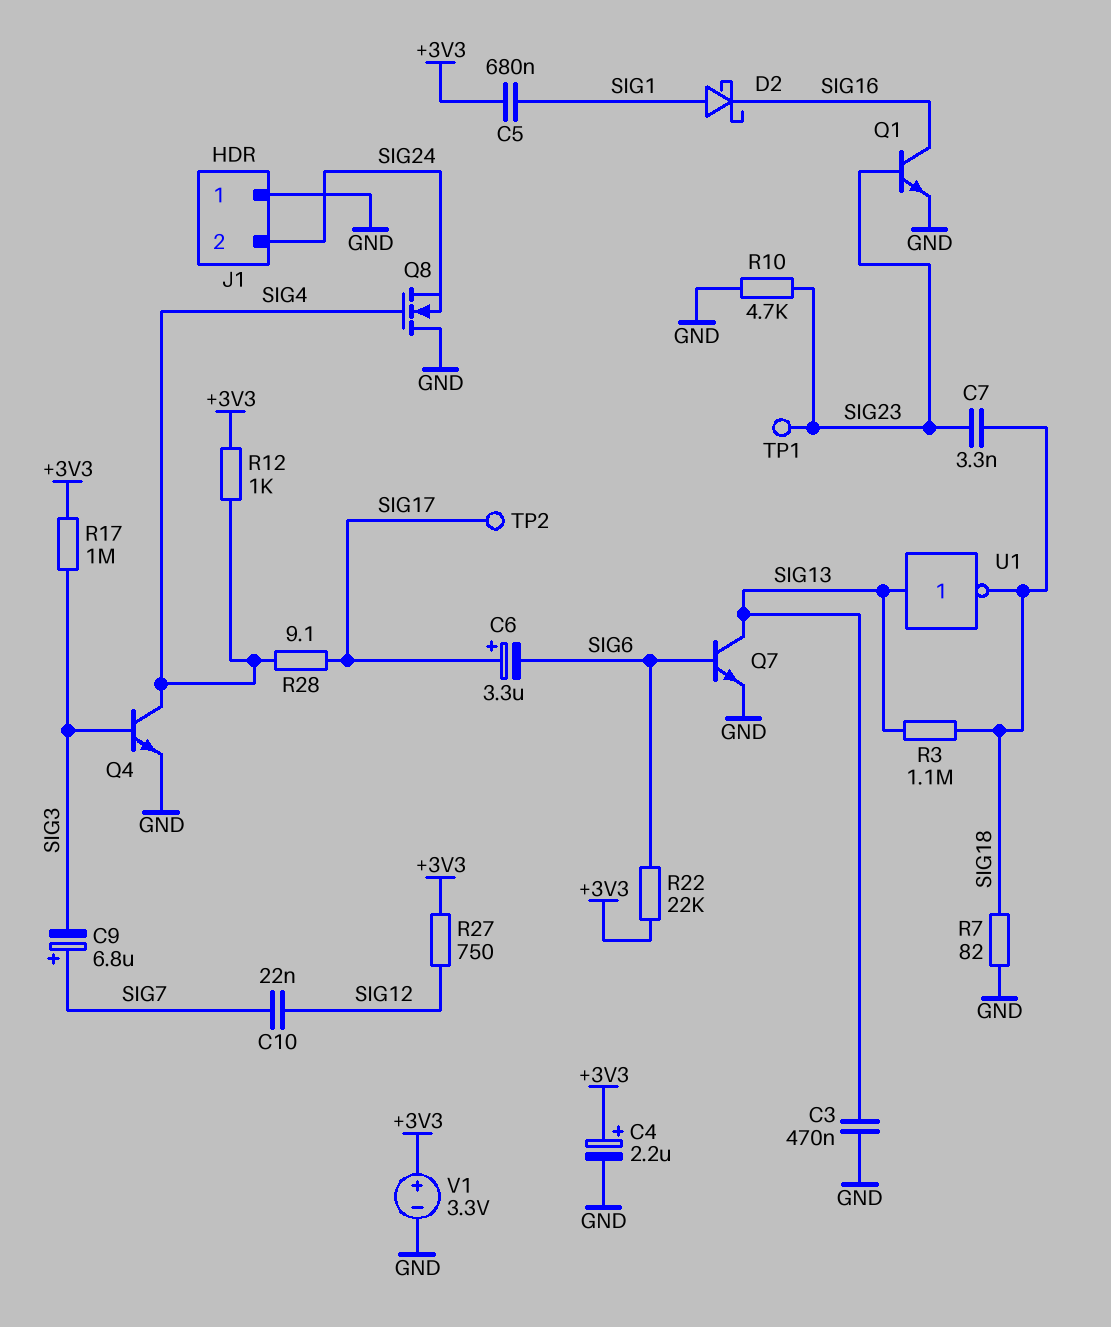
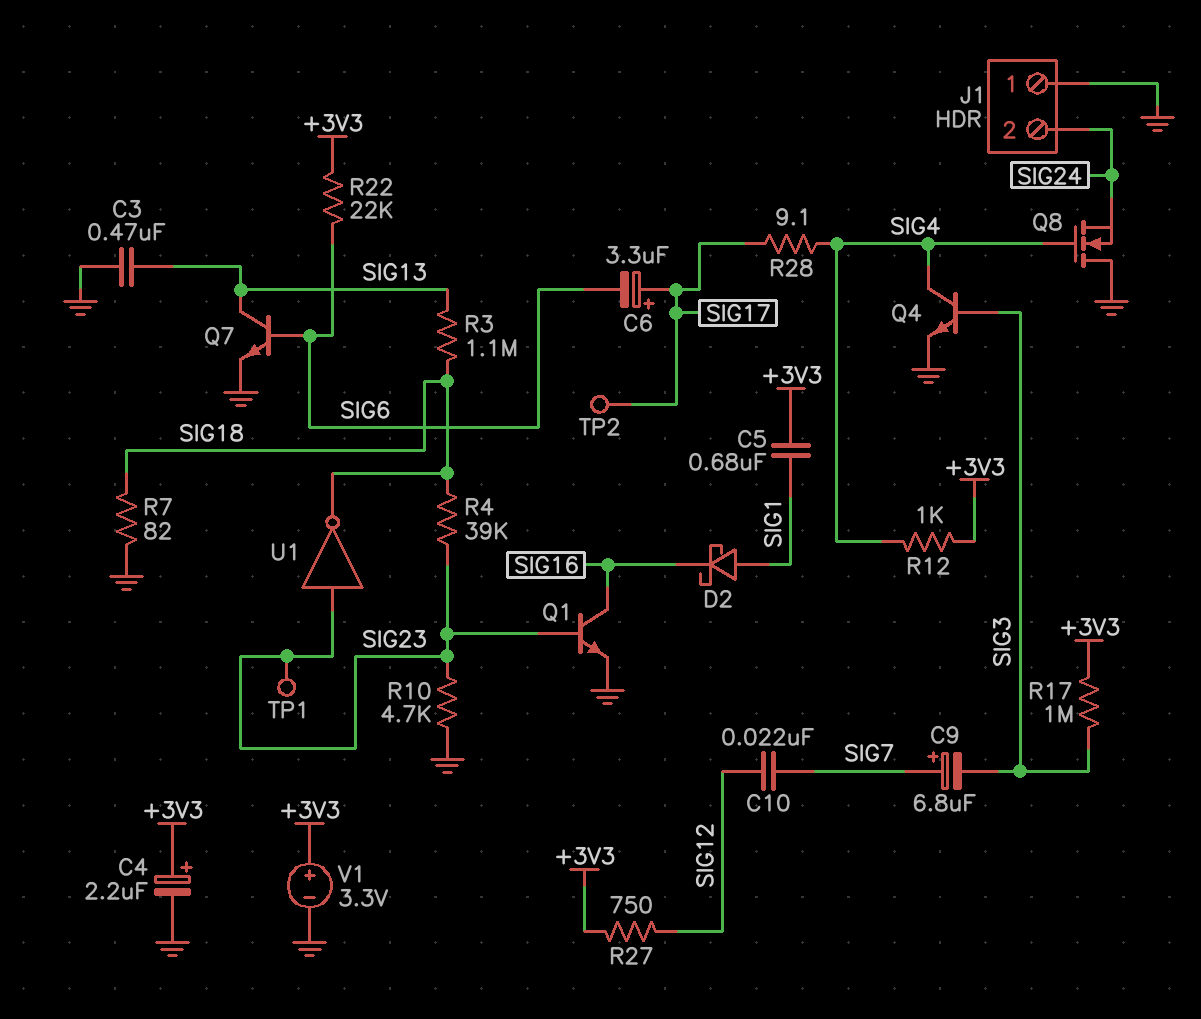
C7: 3.3nF (SIG18, SIG23) -> none
R4: none -> 39k (SIG18, SIG23)
U1: NOT (in SIG13, out SIG18) -> NOT (in SIG23, out SIG18)

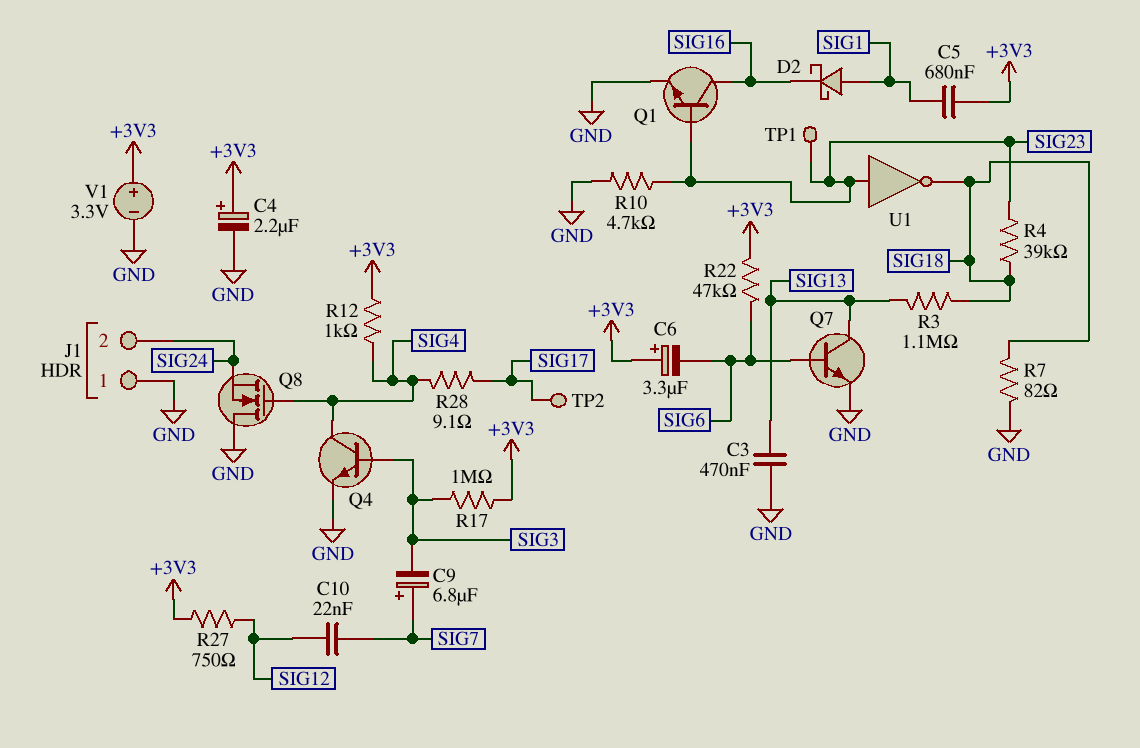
C6: 3.3uF (plus SIG17, minus SIG6) -> 3.3uF (plus +3V3, minus SIG6)
R22: 22k (+3V3, SIG6) -> 47k (+3V3, SIG6)

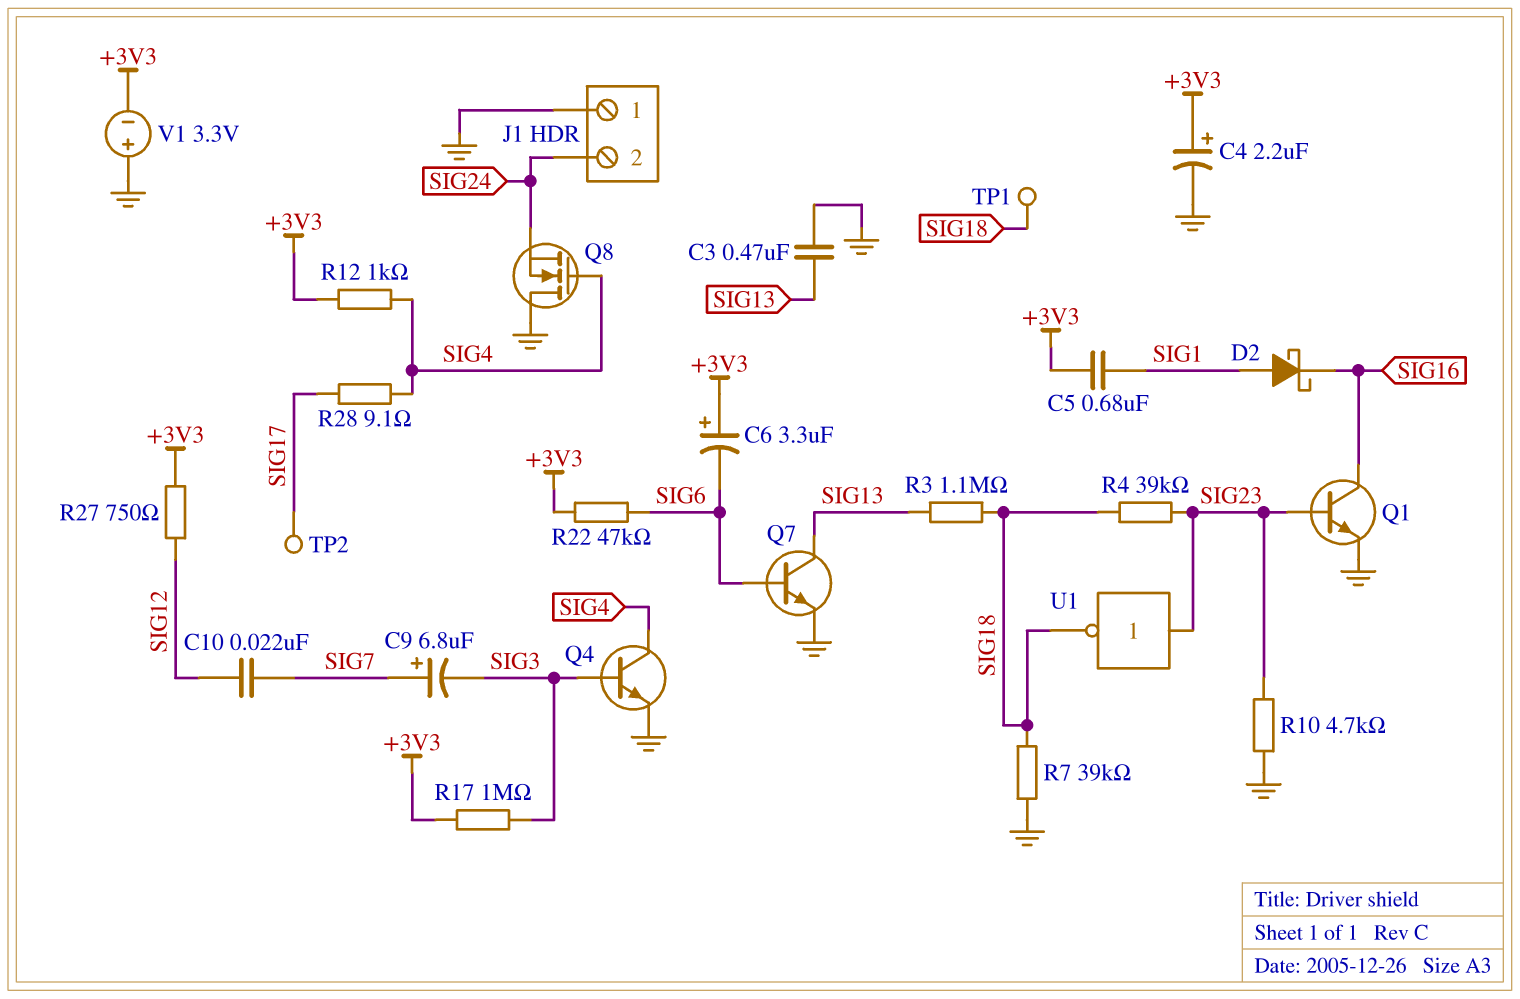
R7: 82 (GND, SIG18) -> 39k (GND, SIG18)
TP1: test point (SIG23) -> test point (SIG18)
V1: 3.3V (plus +3V3, minus GND) -> 3.3V (plus GND, minus +3V3)

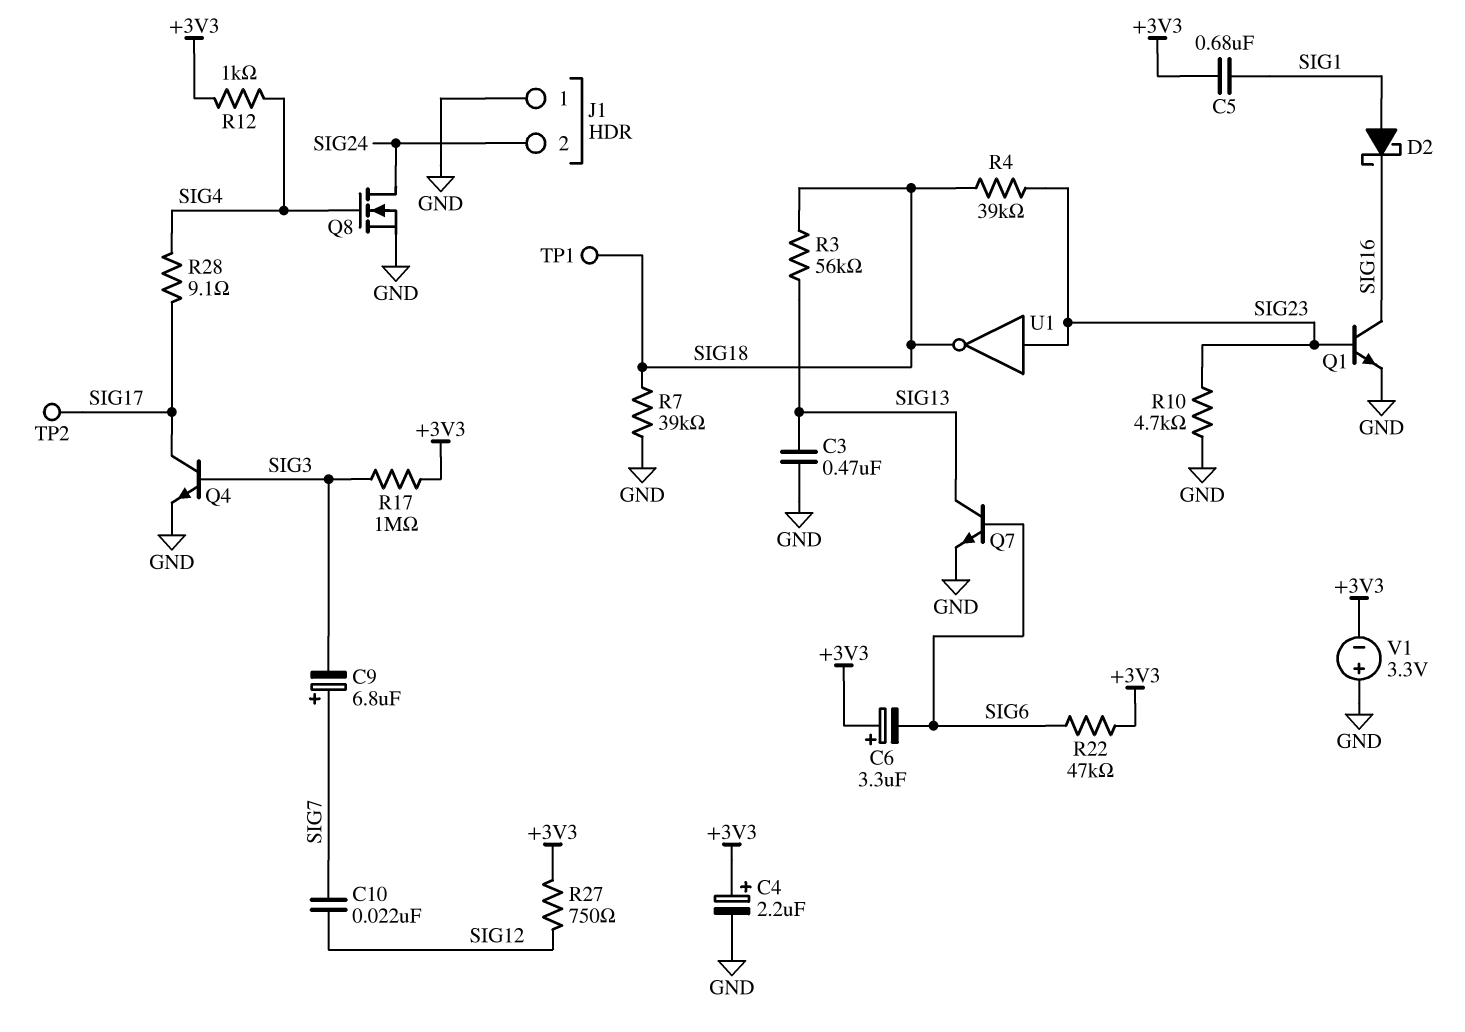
Q4: NPN (B SIG3, C SIG4, E GND) -> NPN (B SIG3, C SIG17, E GND)
Q8: NMOS (G SIG4, D GND, S SIG24) -> NMOS (G SIG4, D SIG24, S GND)
R3: 1.1M (SIG13, SIG18) -> 56k (SIG13, SIG18)

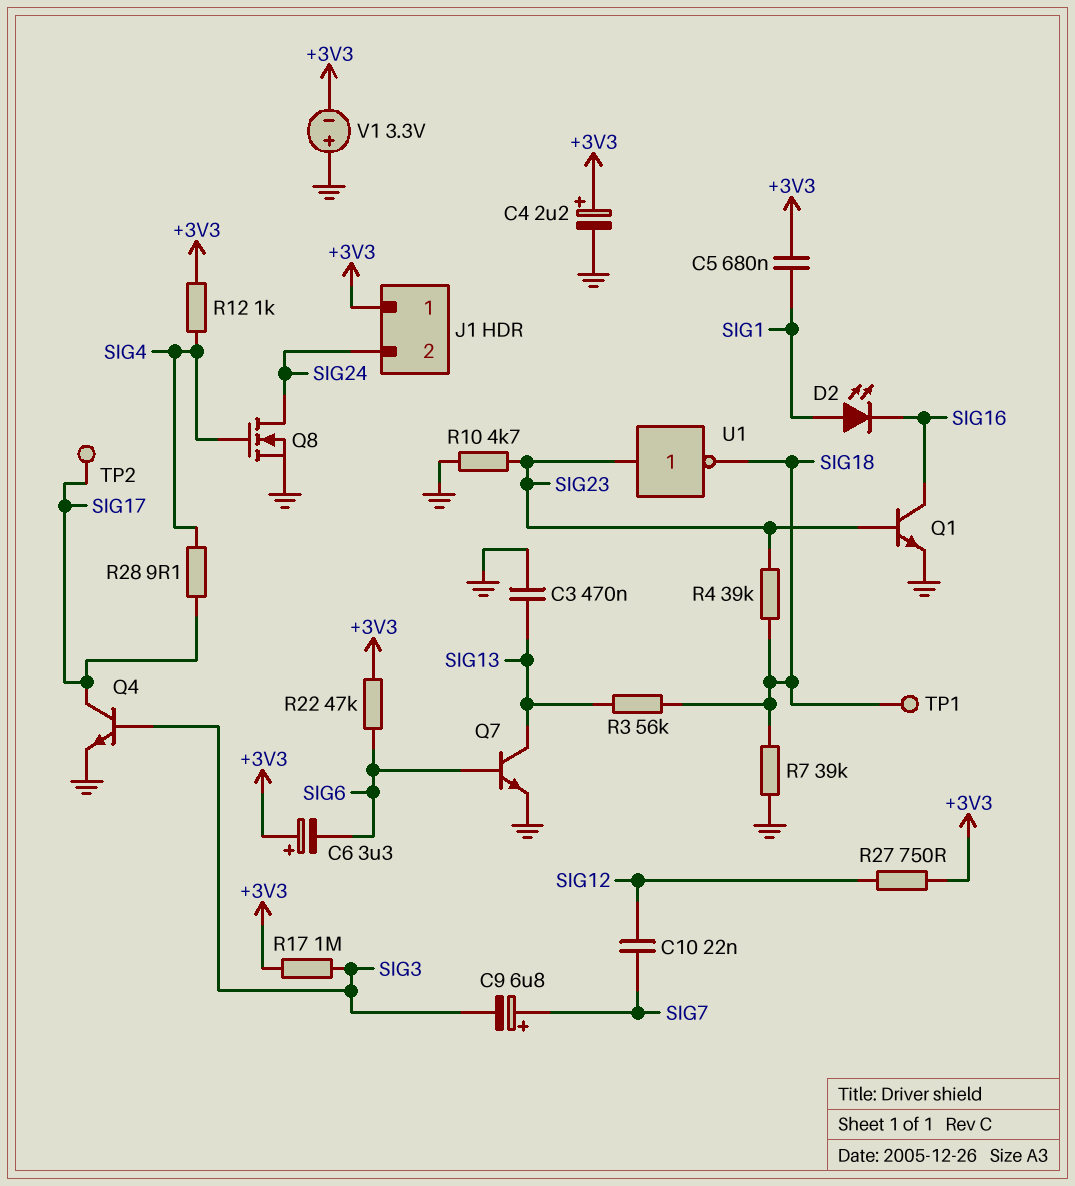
D2: schottky (A SIG1, K SIG16) -> LED (A SIG1, K SIG16)
J1 pin 1: GND -> +3V3

